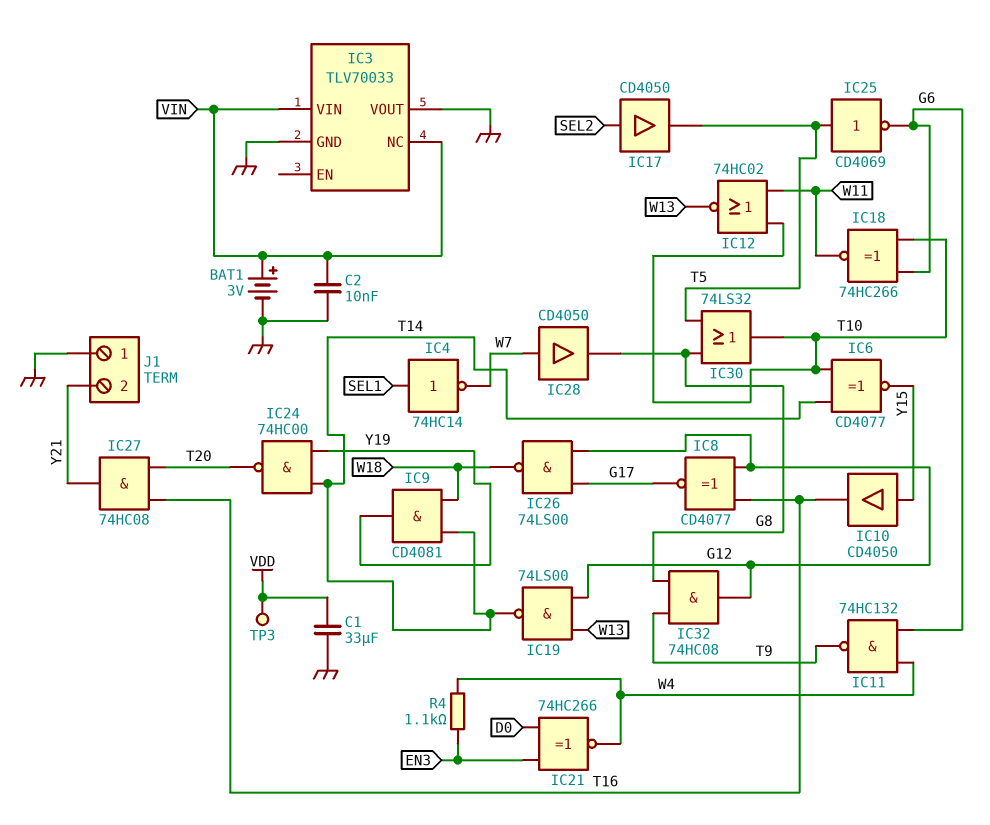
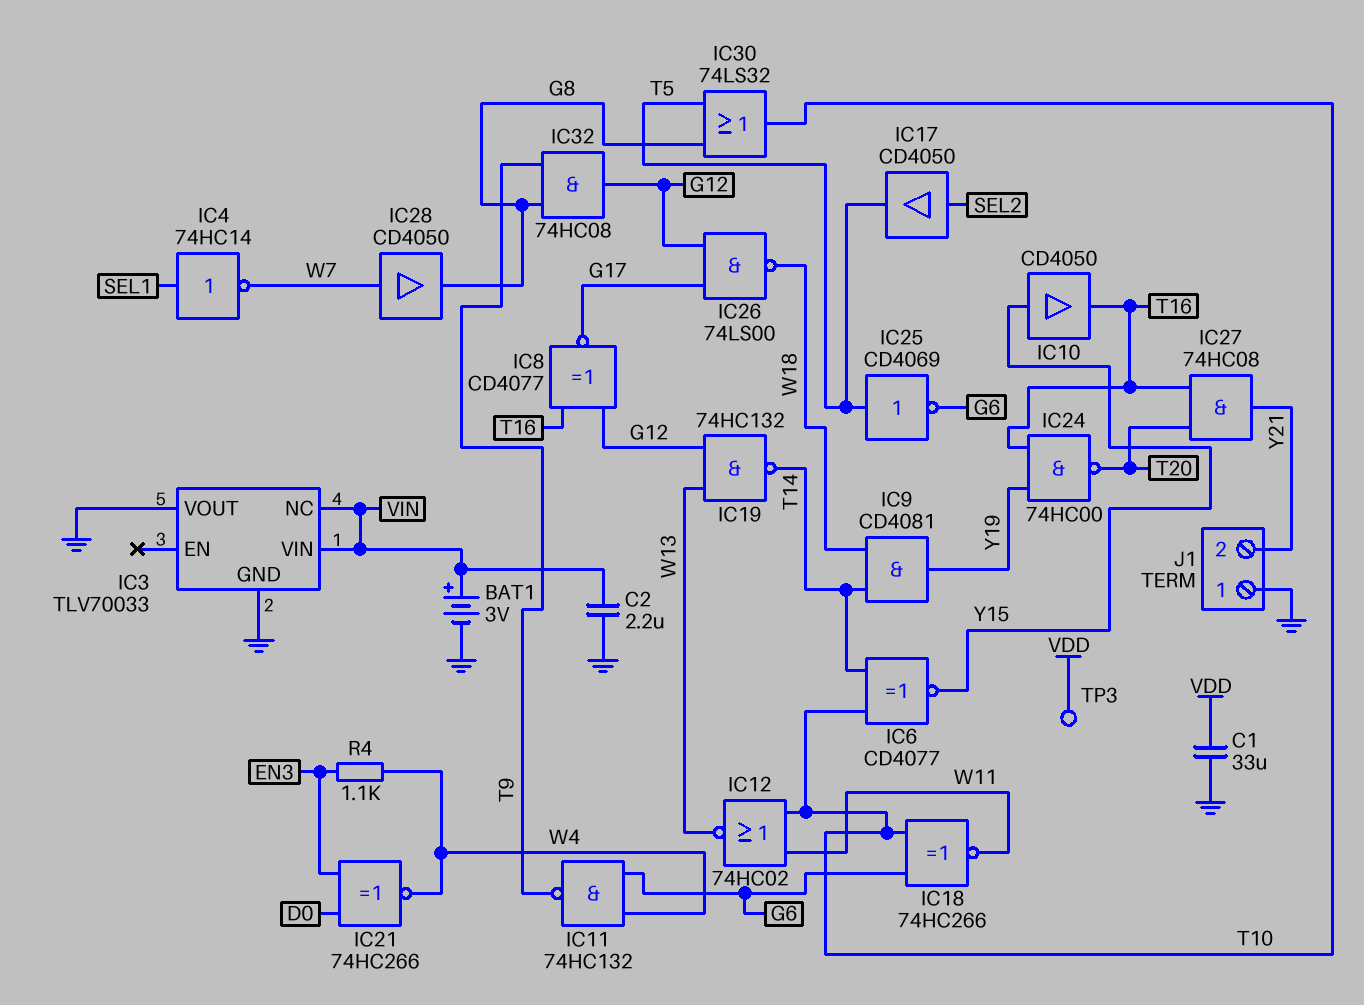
C2: 10nF (GND, VIN) -> 2.2uF (GND, VIN)
IC19: NAND 74LS00 (in G12, in W13, out T14) -> NAND 74HC132 (in G12, in W13, out T14)
IC24: NAND 74HC00 (in T14, in Y19, out T20) -> NAND 74HC00 (in T16, in Y19, out T20)

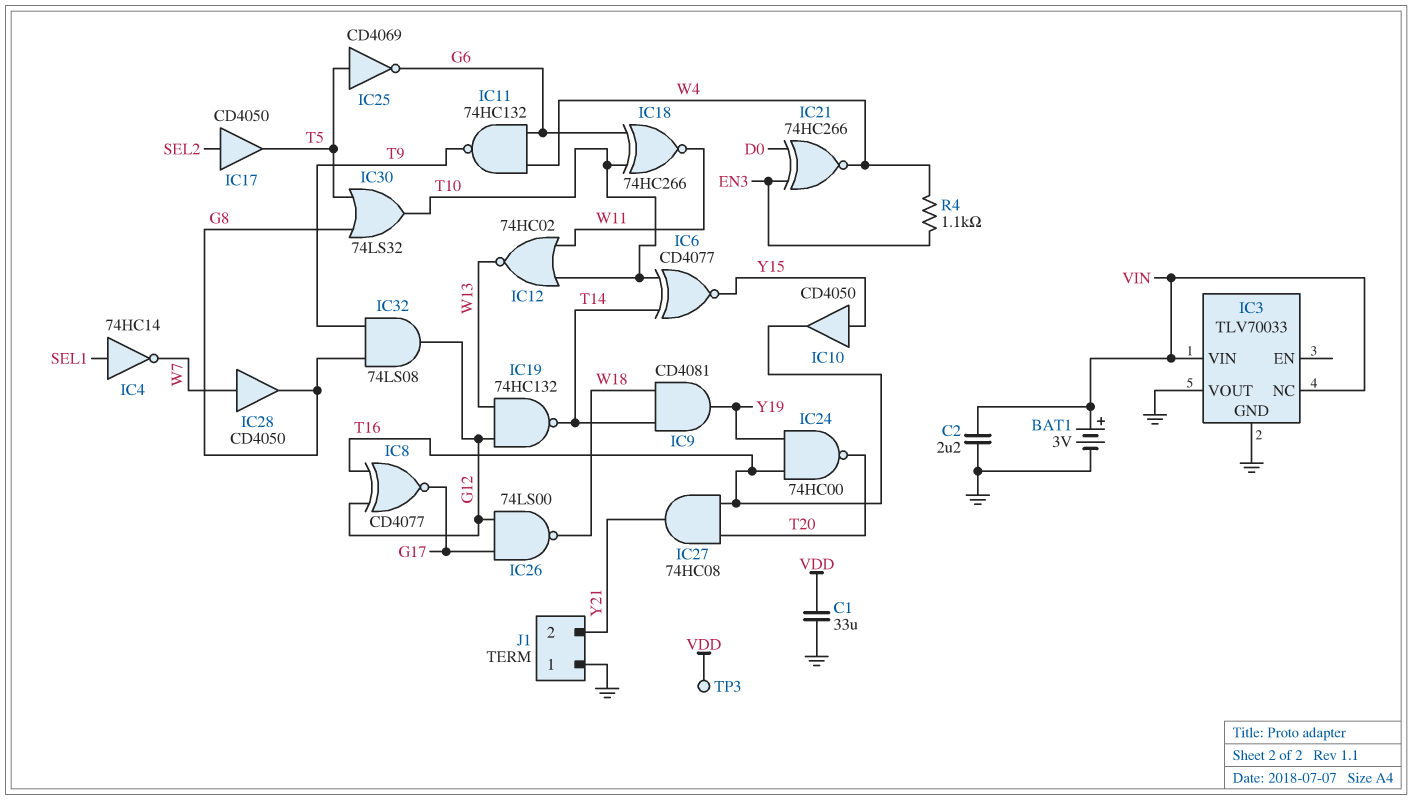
IC32: AND 74HC08 (in G8, in T9, out G12) -> AND 74LS08 (in G8, in T9, out G12)

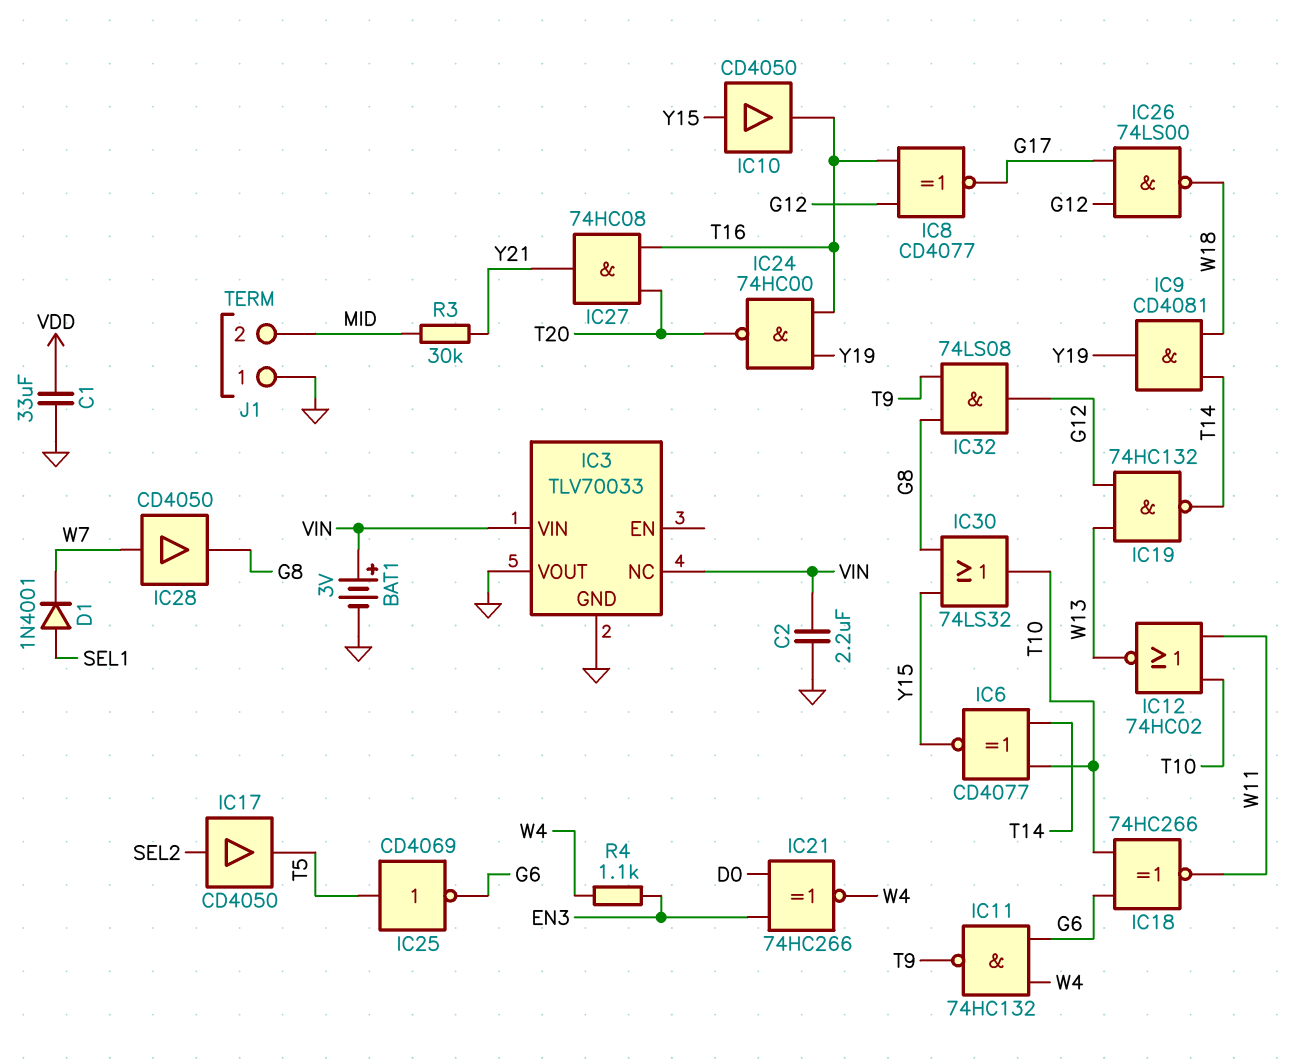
D1: none -> diode 1N4001 (A SEL1, K W7)
IC4: NOT 74HC14 (in SEL1, out W7) -> none
IC30: OR 74LS32 (in G8, in T5, out T10) -> OR 74LS32 (in G8, in Y15, out T10)
J1 pin 2: Y21 -> MID
R3: none -> 30k (MID, Y21)
TP3: test point (VDD) -> none

